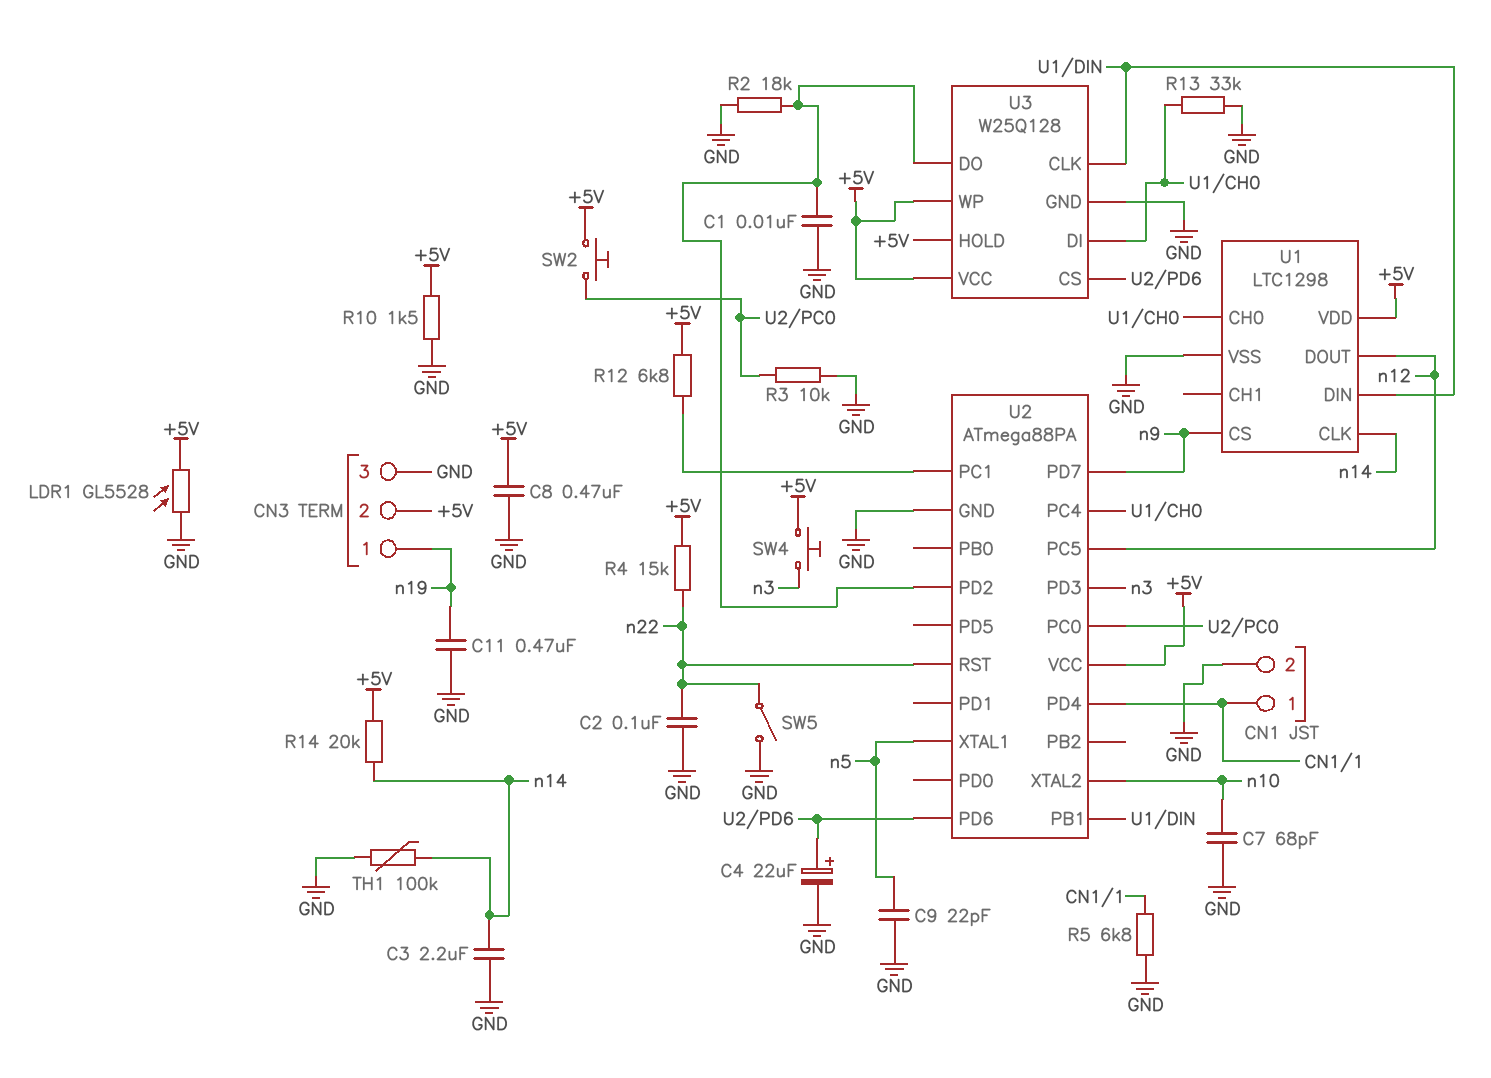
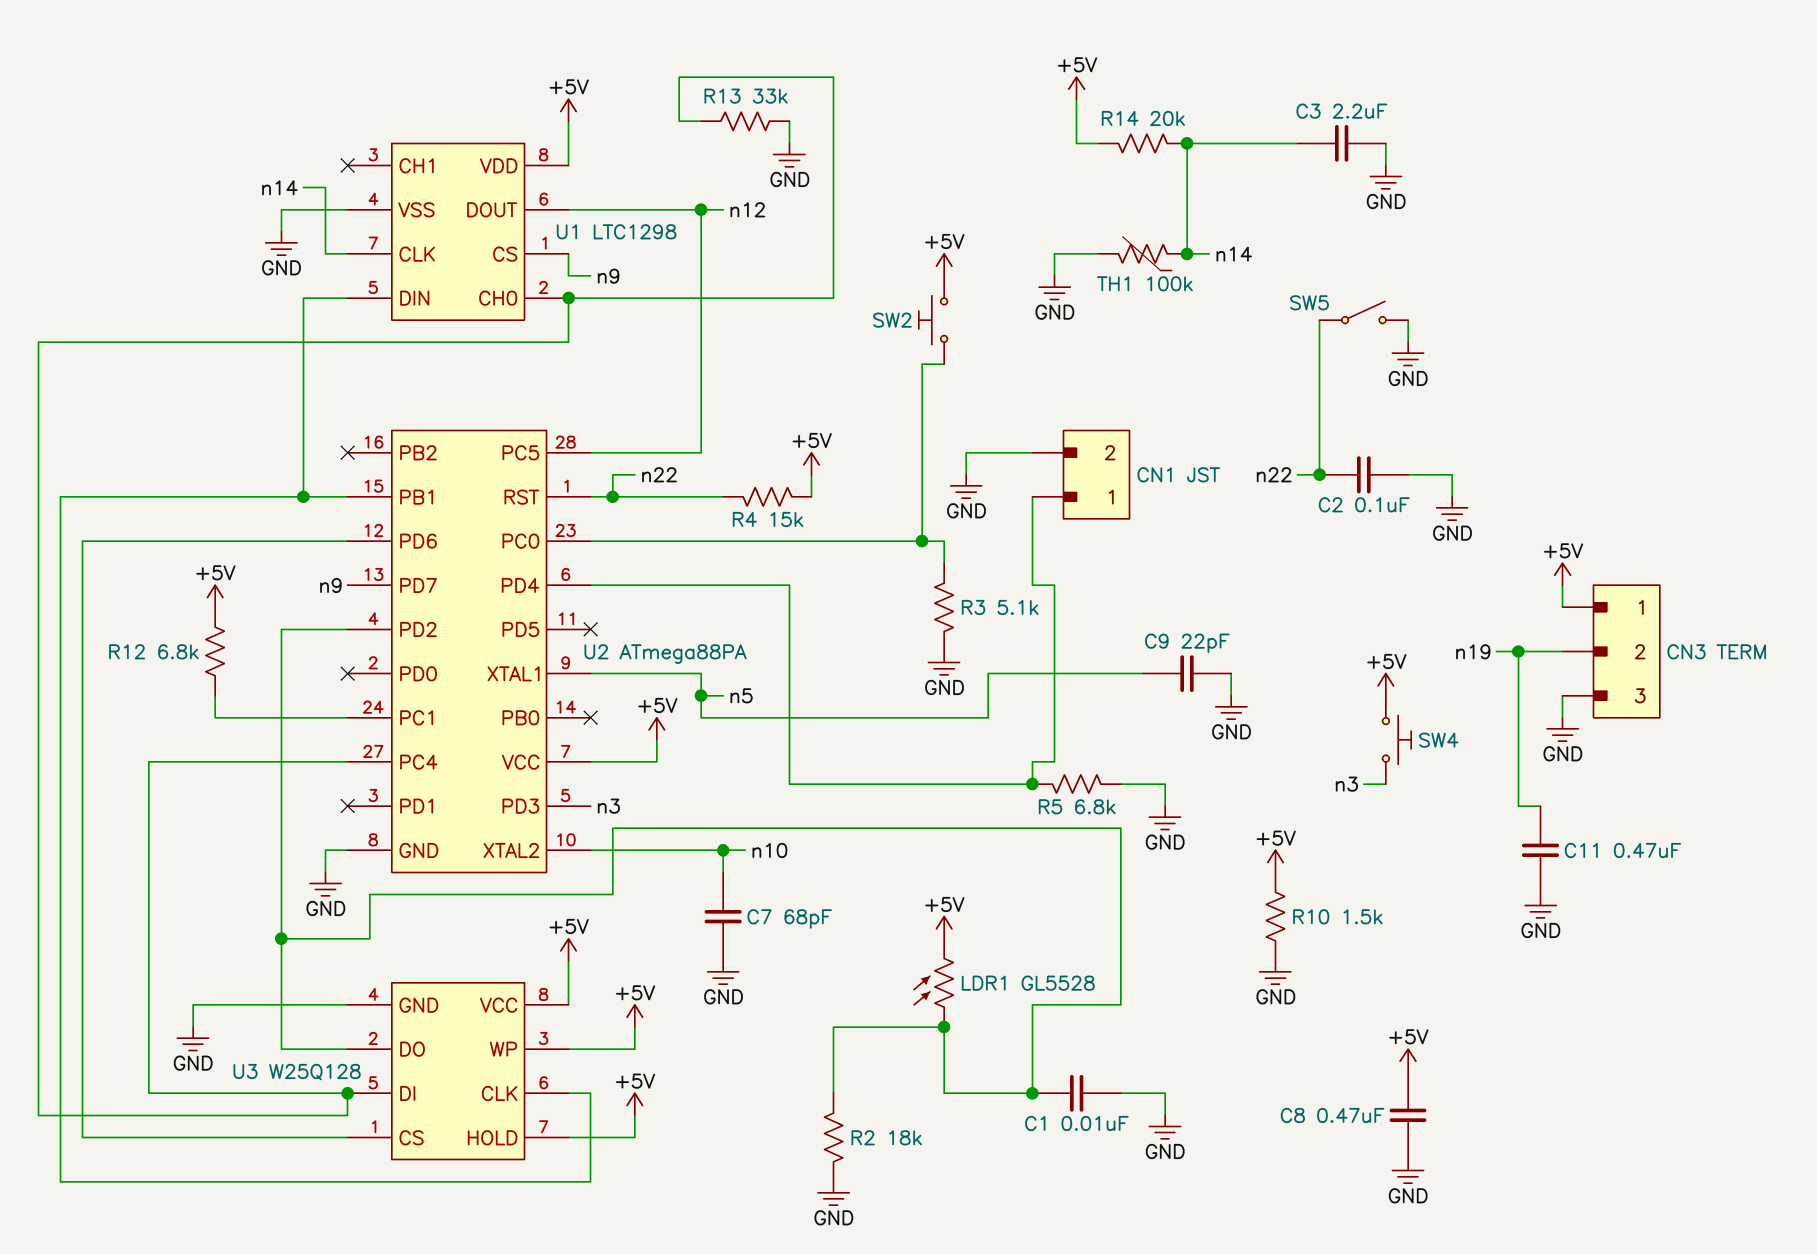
C4: 22uF (plus U2/PD6, minus GND) -> none
CN3 pin 1: n19 -> +5V
CN3 pin 2: +5V -> n19
LDR1: GL5528 (+5V, GND) -> GL5528 (+5V, U2/PD2)
R3: 10k (GND, U2/PC0) -> 5.1k (GND, U2/PC0)

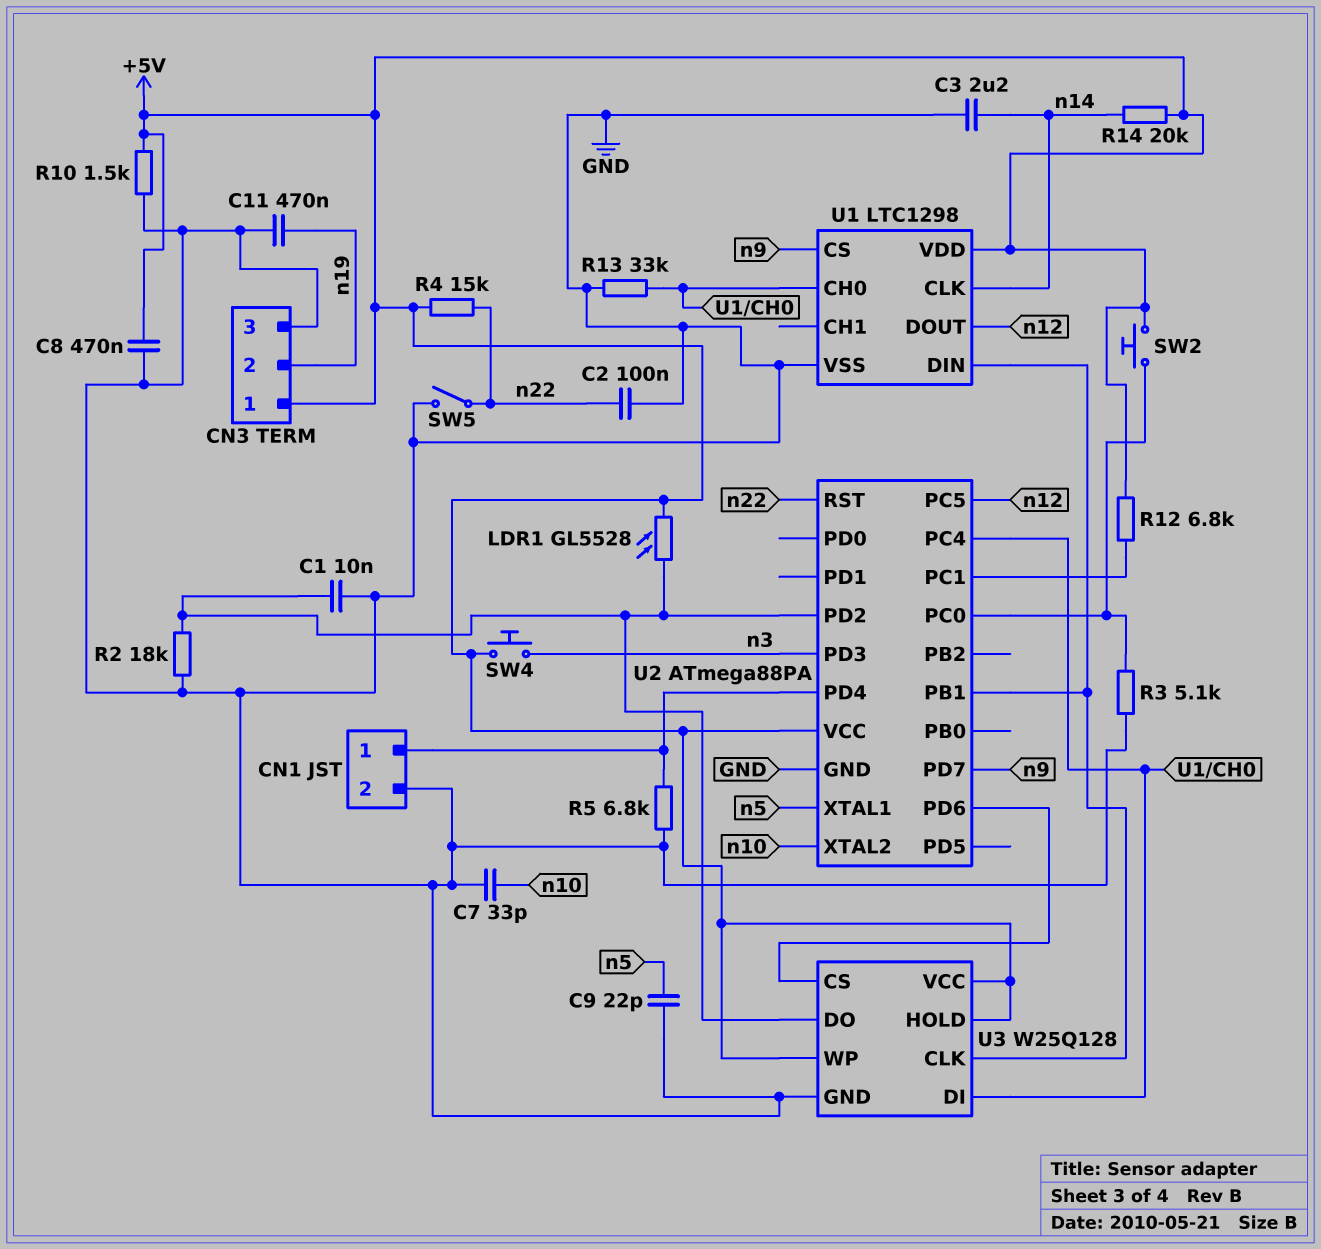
C7: 68pF (GND, n10) -> 33pF (GND, n10)
TH1: 100k (GND, n14) -> none

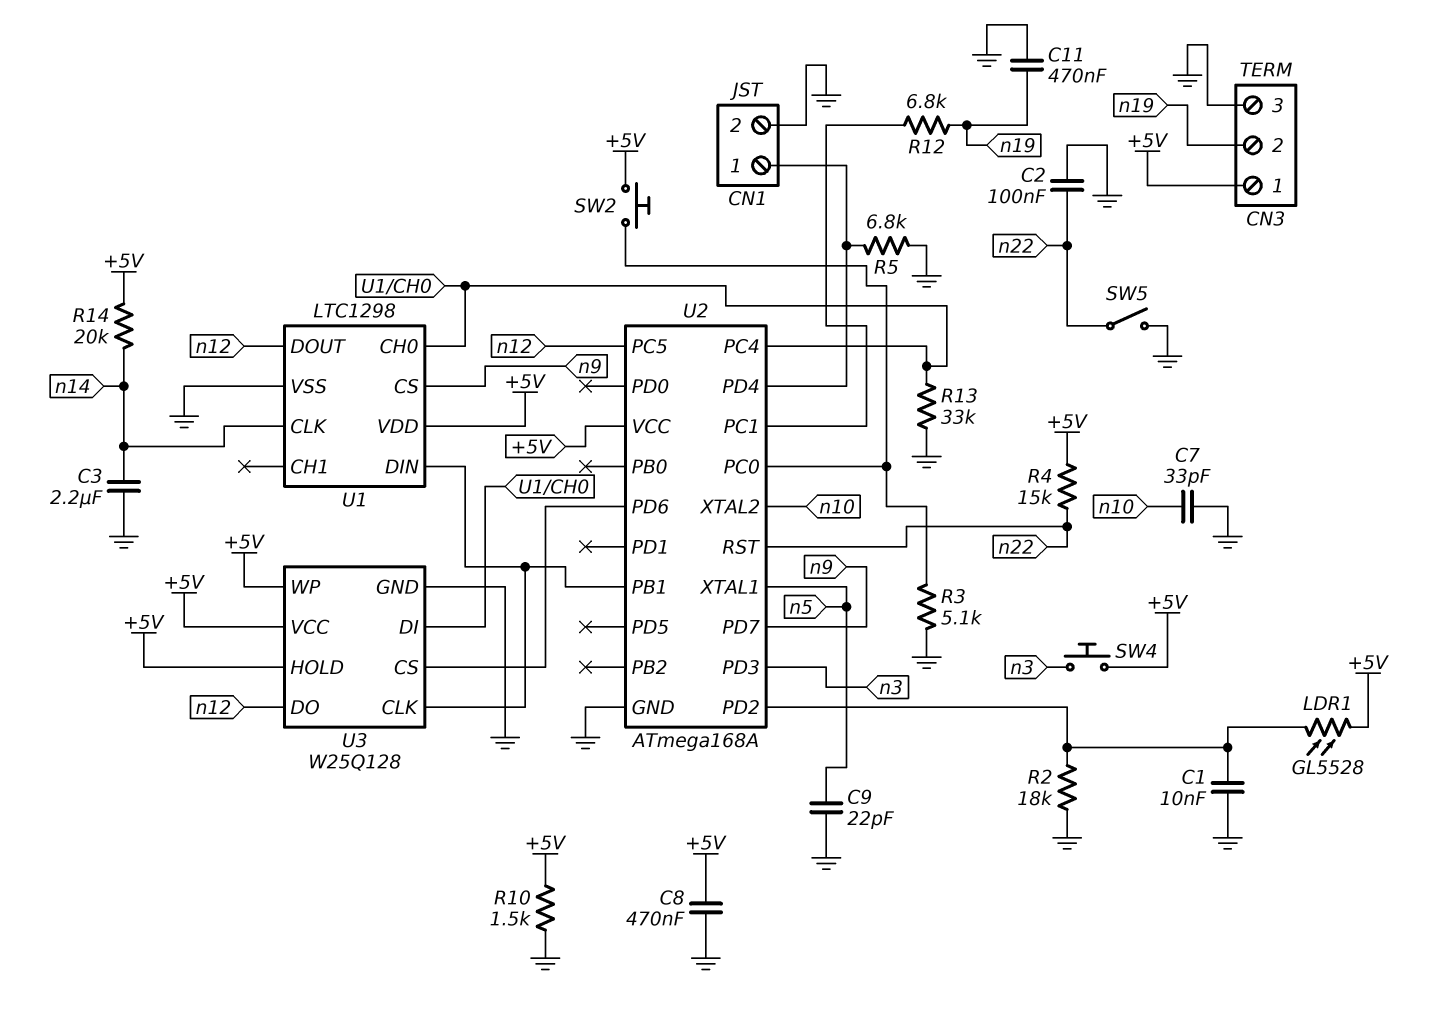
R12: 6.8k (+5V, U2/PC1) -> 6.8k (U2/PC1, n19)
U2: ATmega88PA -> ATmega168A
U3 pin DO: U2/PD2 -> n12

